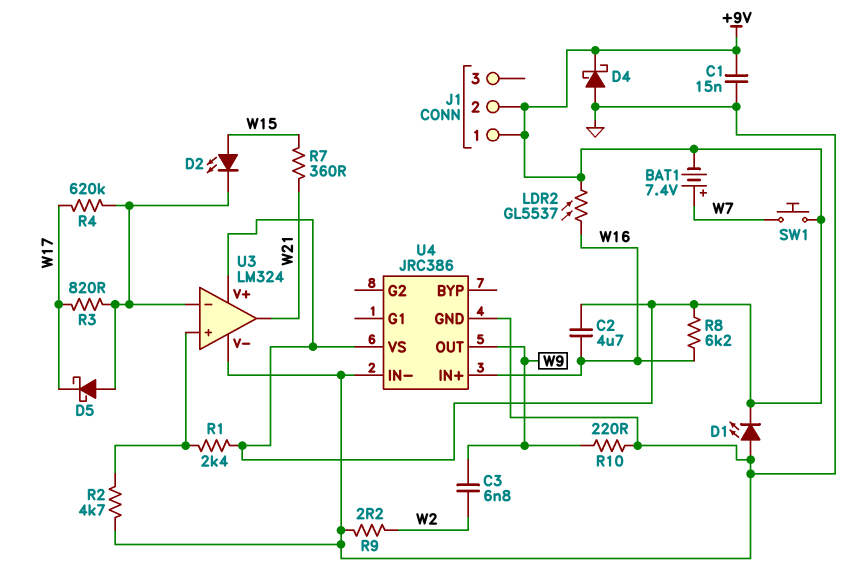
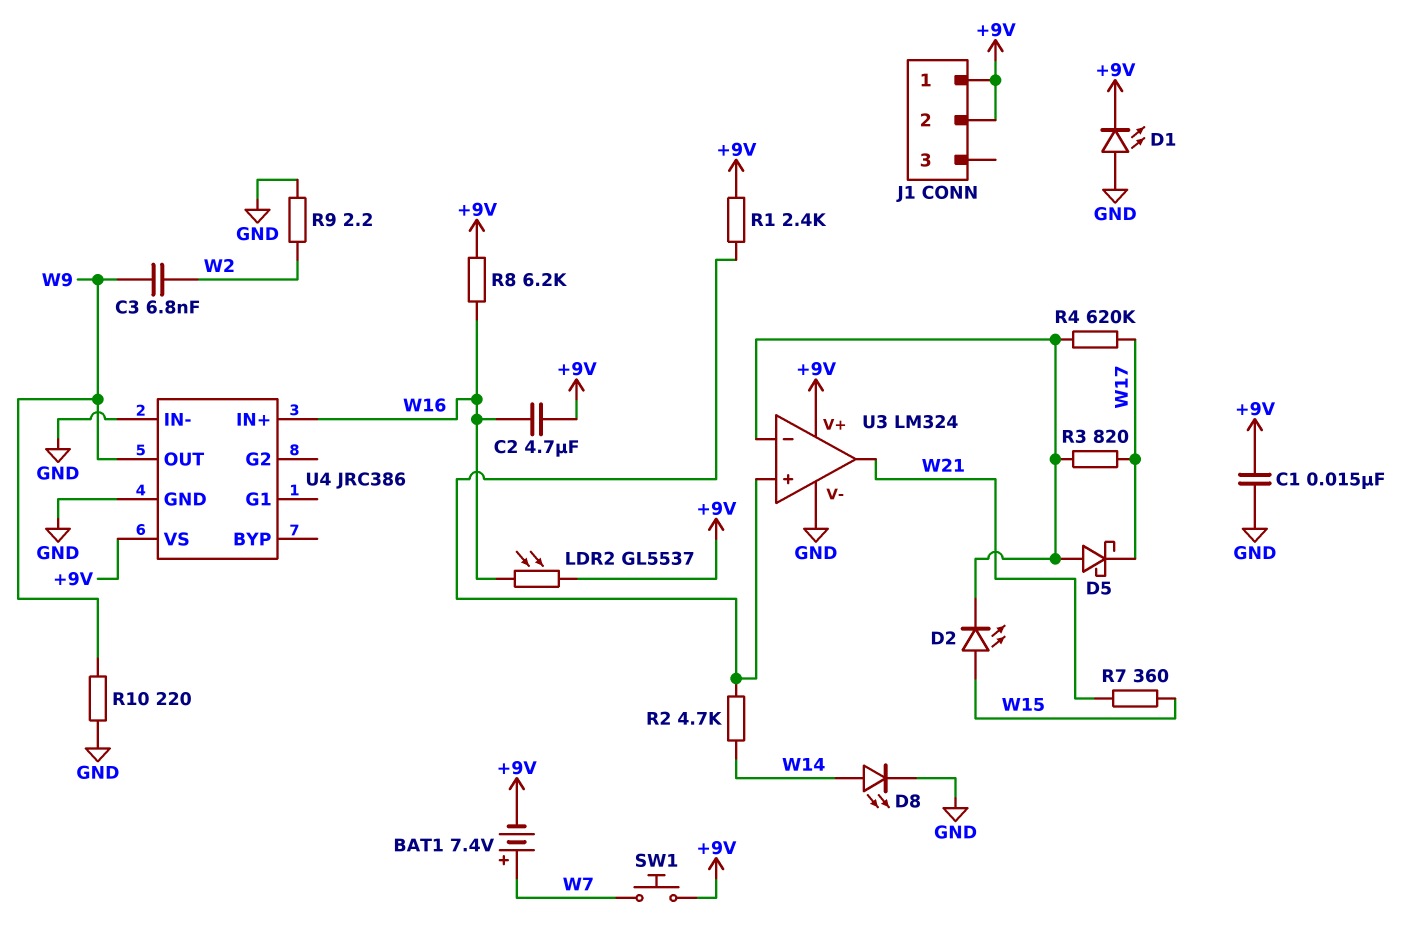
D4: schottky (A GND, K +9V) -> none
D8: none -> LED (A W14, K GND)
R2: 4.7k (GND, U3/in+) -> 4.7k (U3/in+, W14)

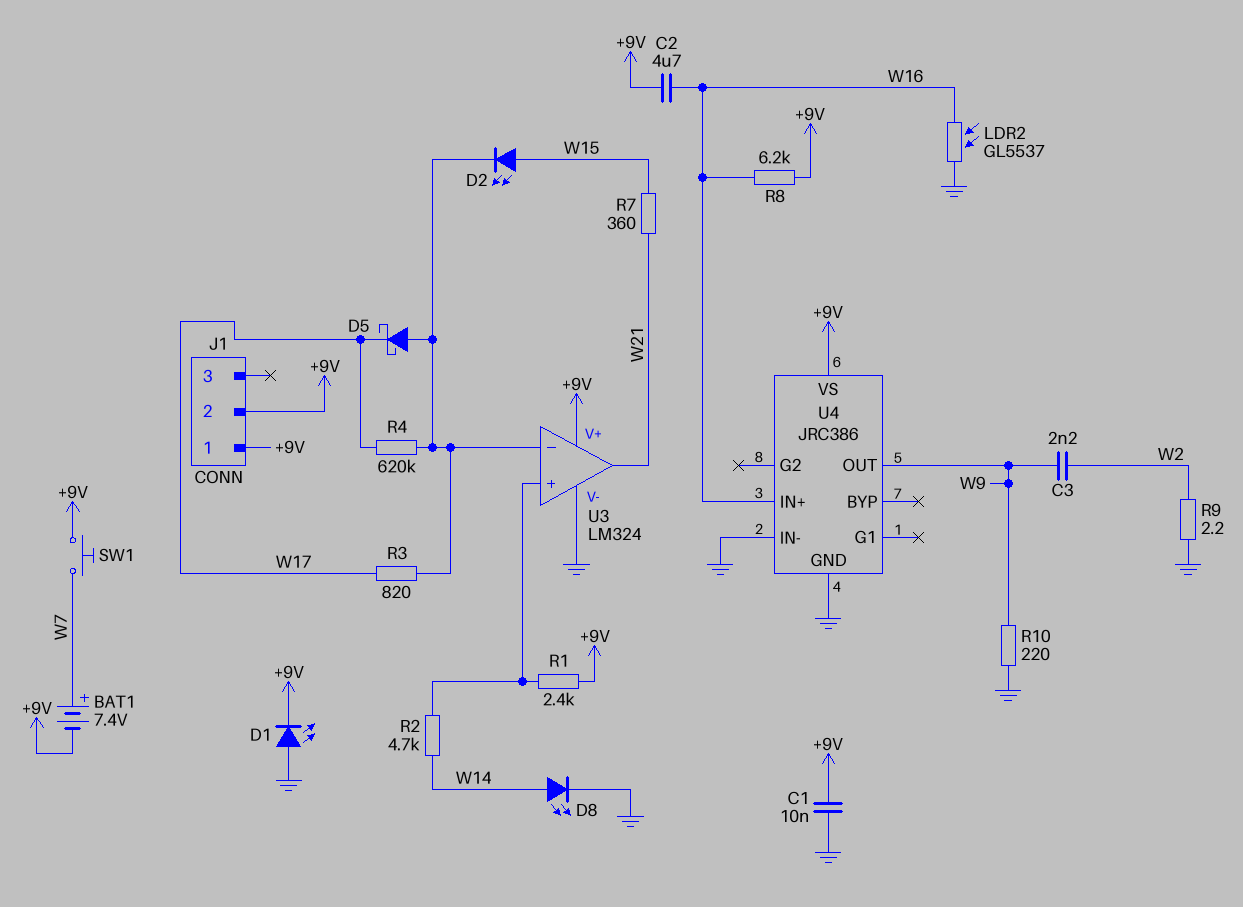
C1: 15nF (+9V, GND) -> 10nF (+9V, GND)
C3: 6.8nF (W2, W9) -> 2.2nF (W2, W9)
LDR2: GL5537 (+9V, W16) -> GL5537 (GND, W16)

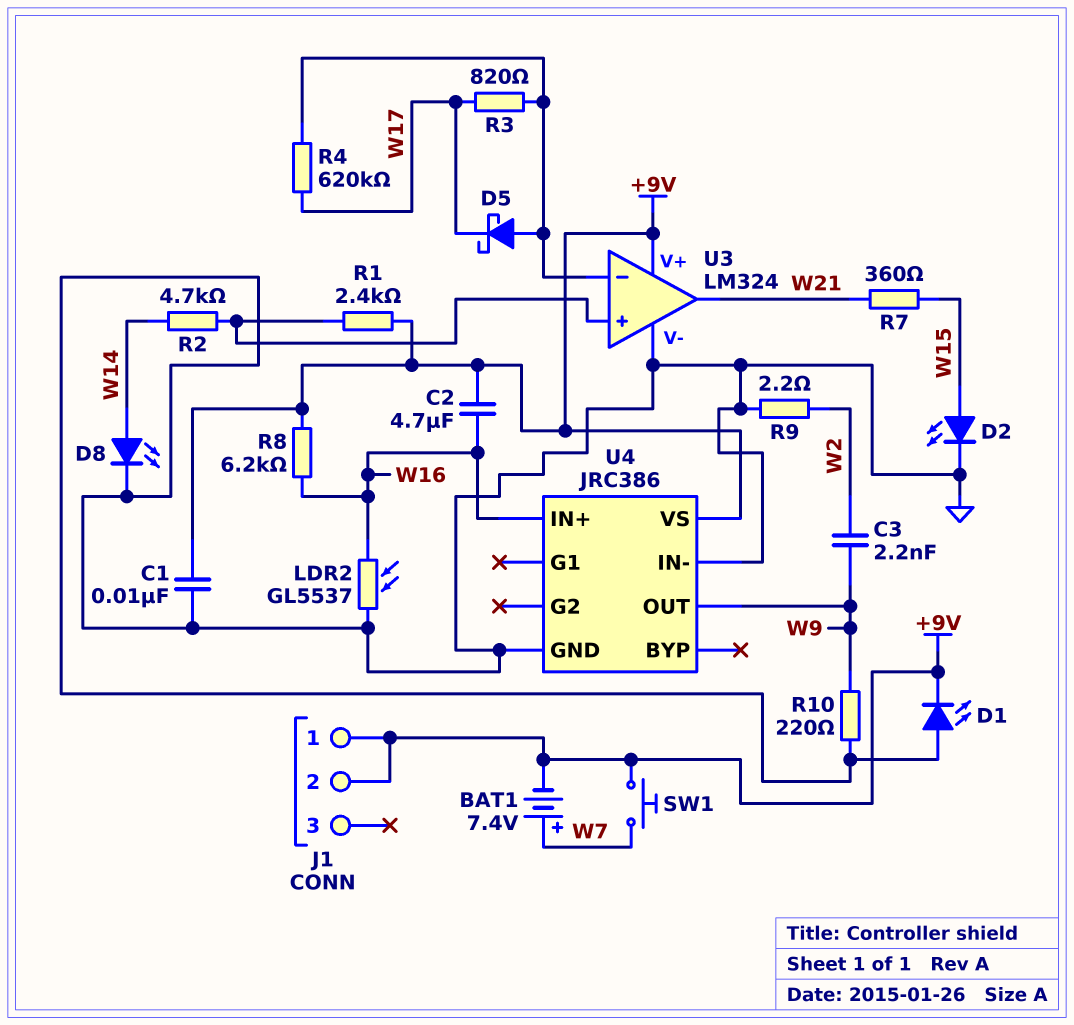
D2: LED (A W15, K U3/in-) -> LED (A W15, K GND)

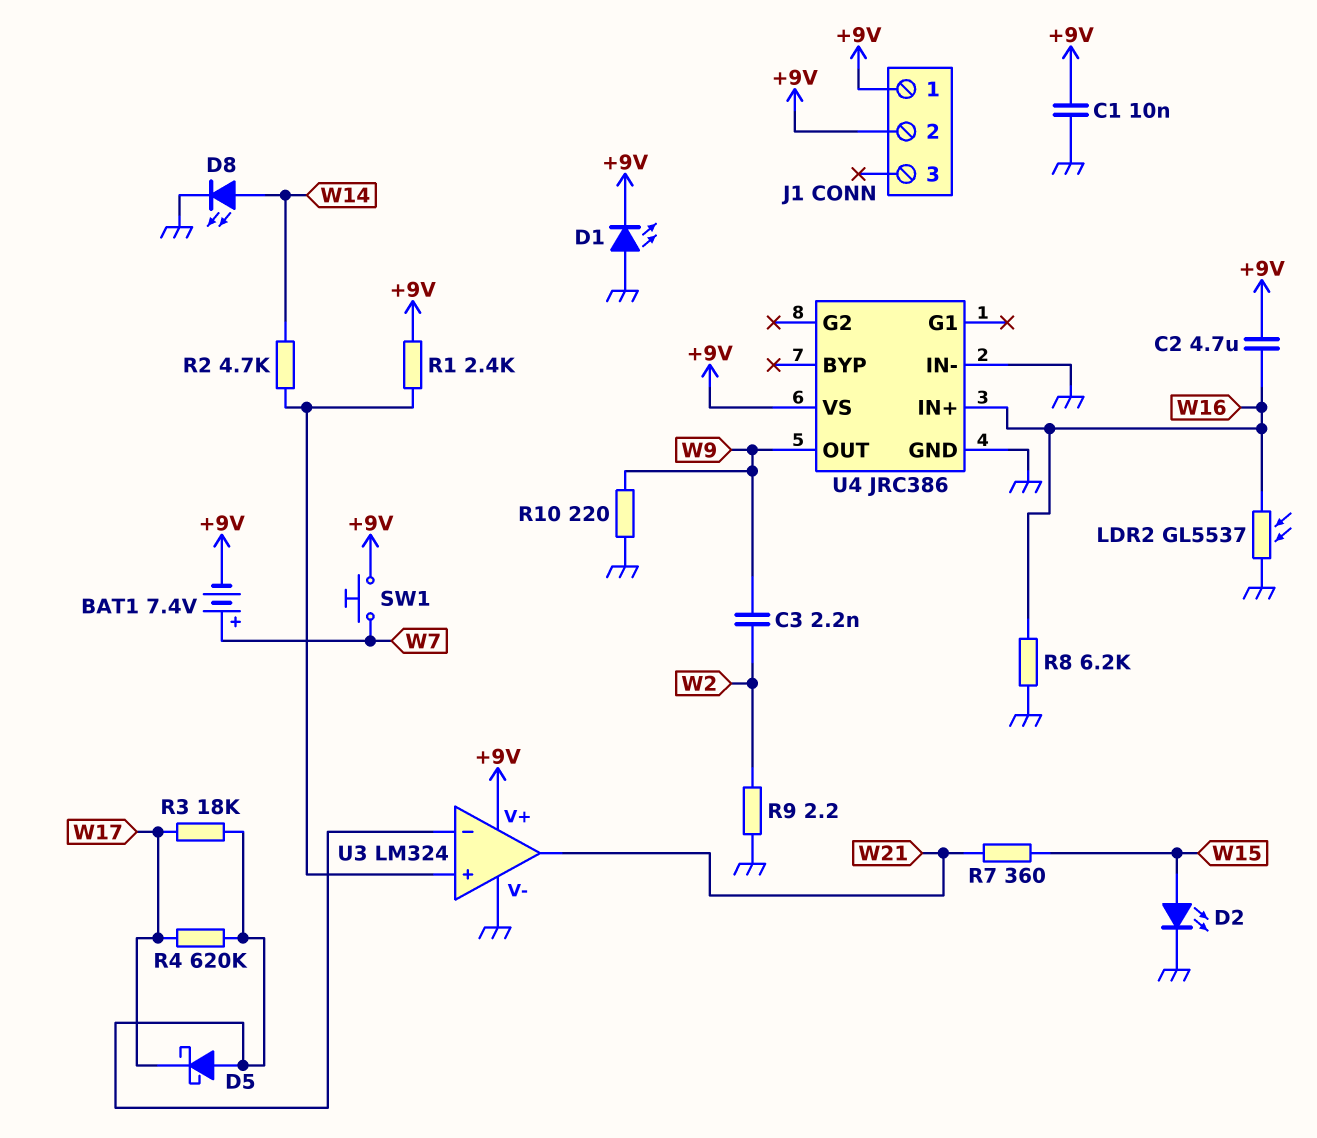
R3: 820 (U3/in-, W17) -> 18k (U3/in-, W17)
R8: 6.2k (+9V, W16) -> 6.2k (GND, W16)

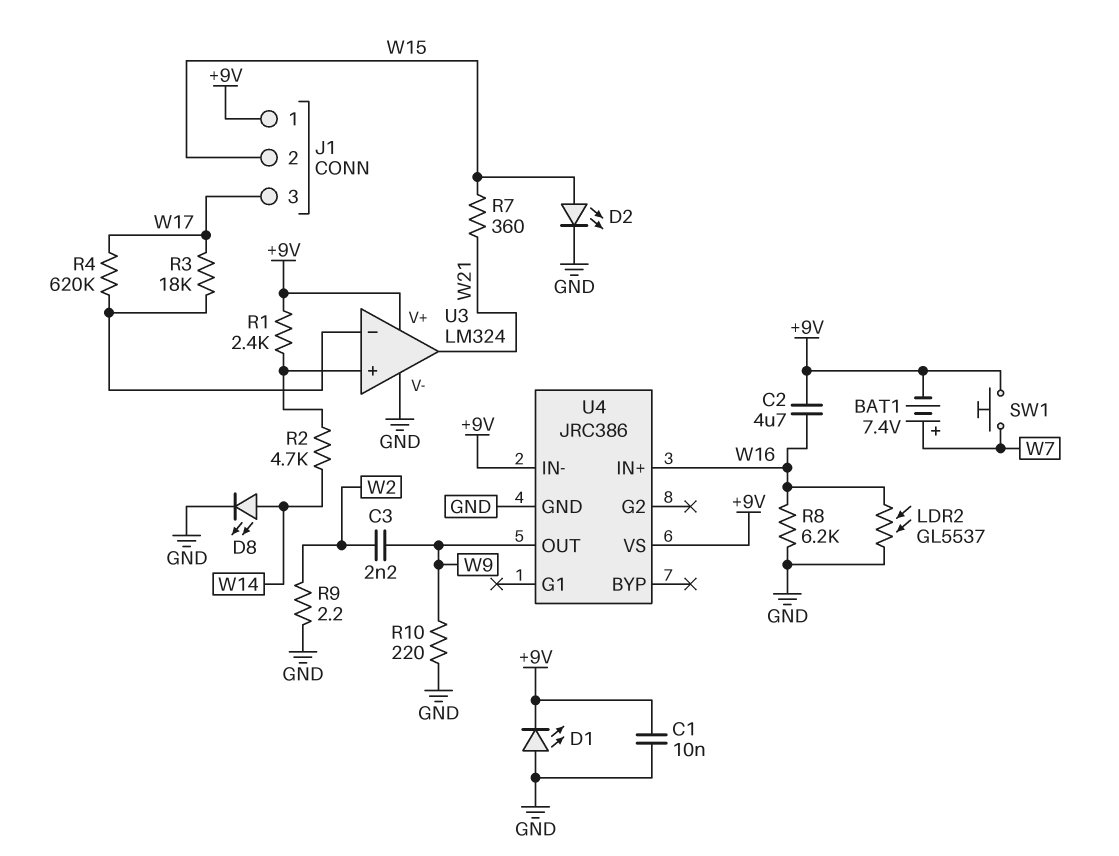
D5: schottky (A U3/in-, K W17) -> none
J1 pin 2: +9V -> W15
J1 pin 3: none -> W17
U4 pin IN-: GND -> +9V

